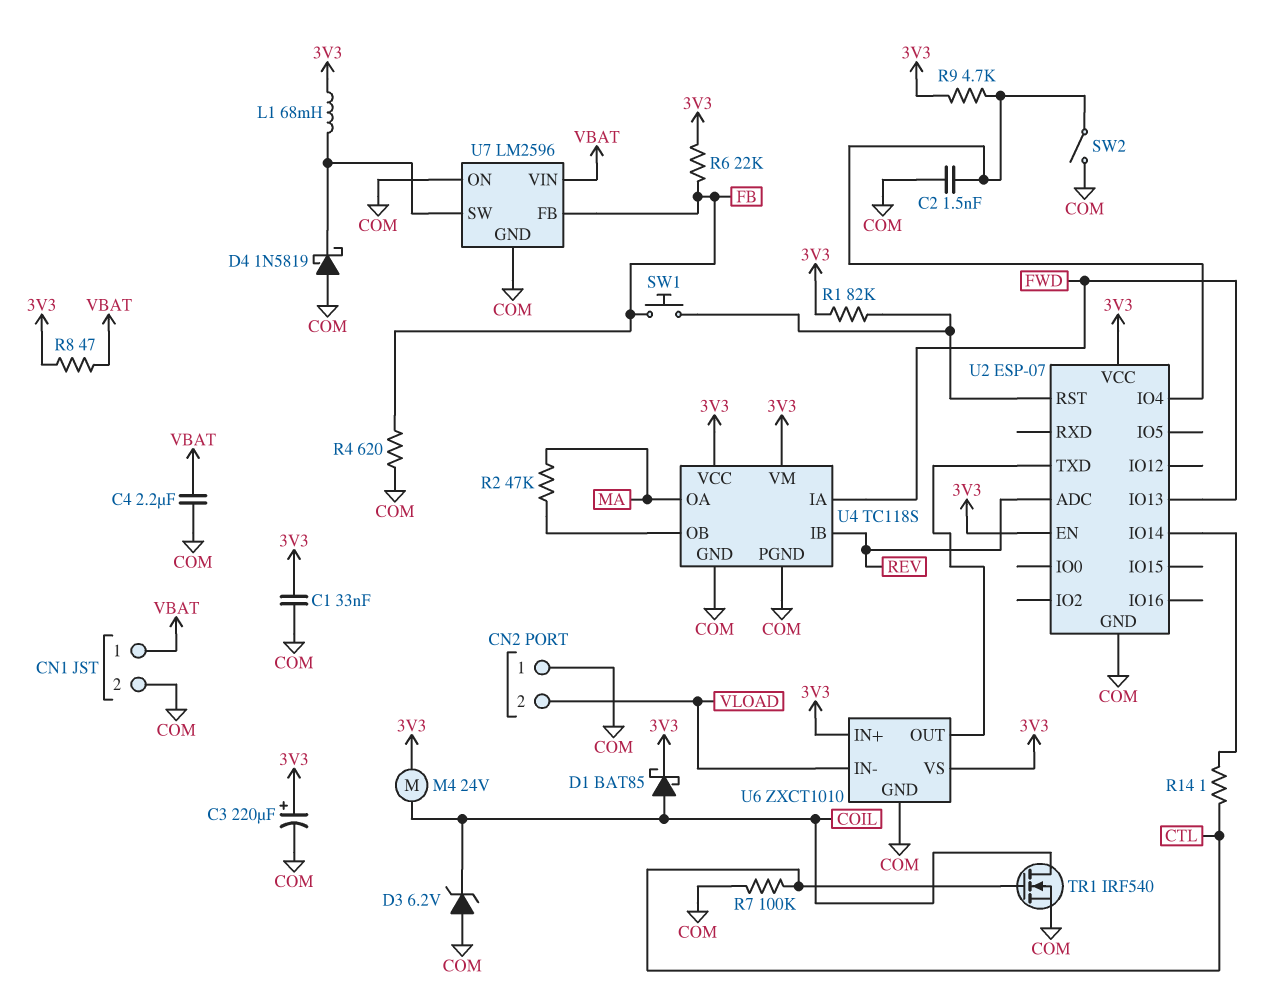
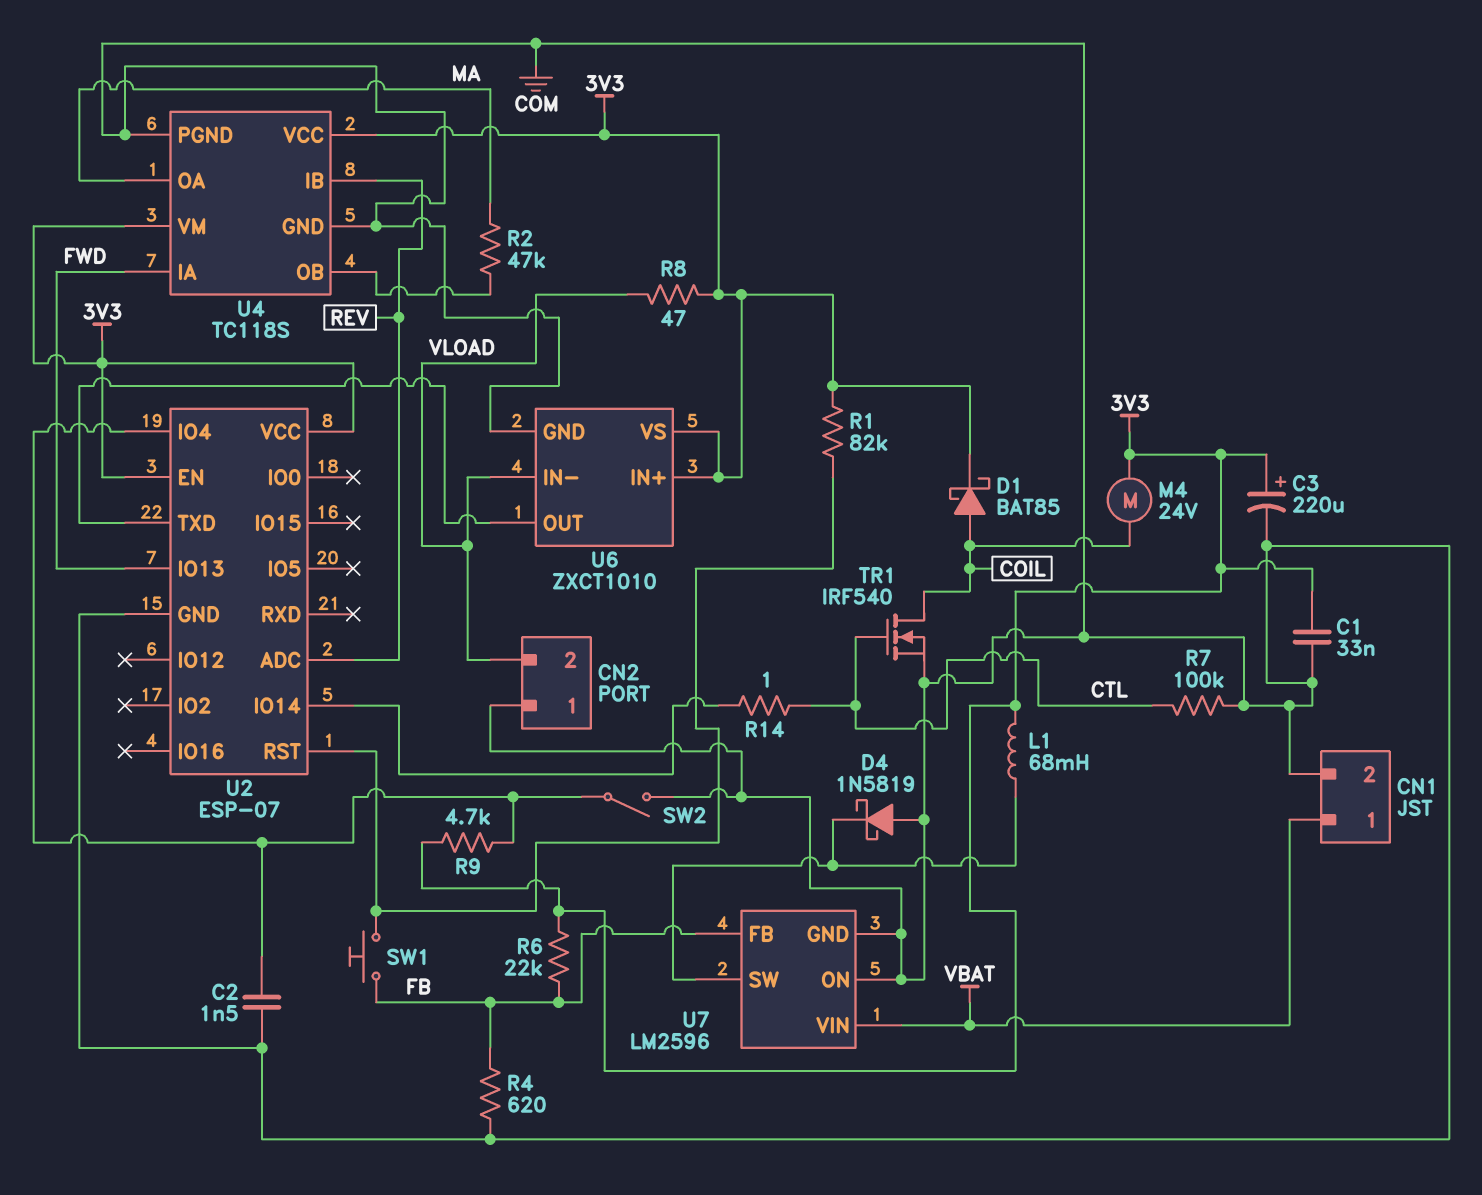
C4: 2.2uF (COM, VBAT) -> none
D3: zener 6.2V (A COM, K COIL) -> none
R8: 47 (3V3, VBAT) -> 47 (3V3, VLOAD)

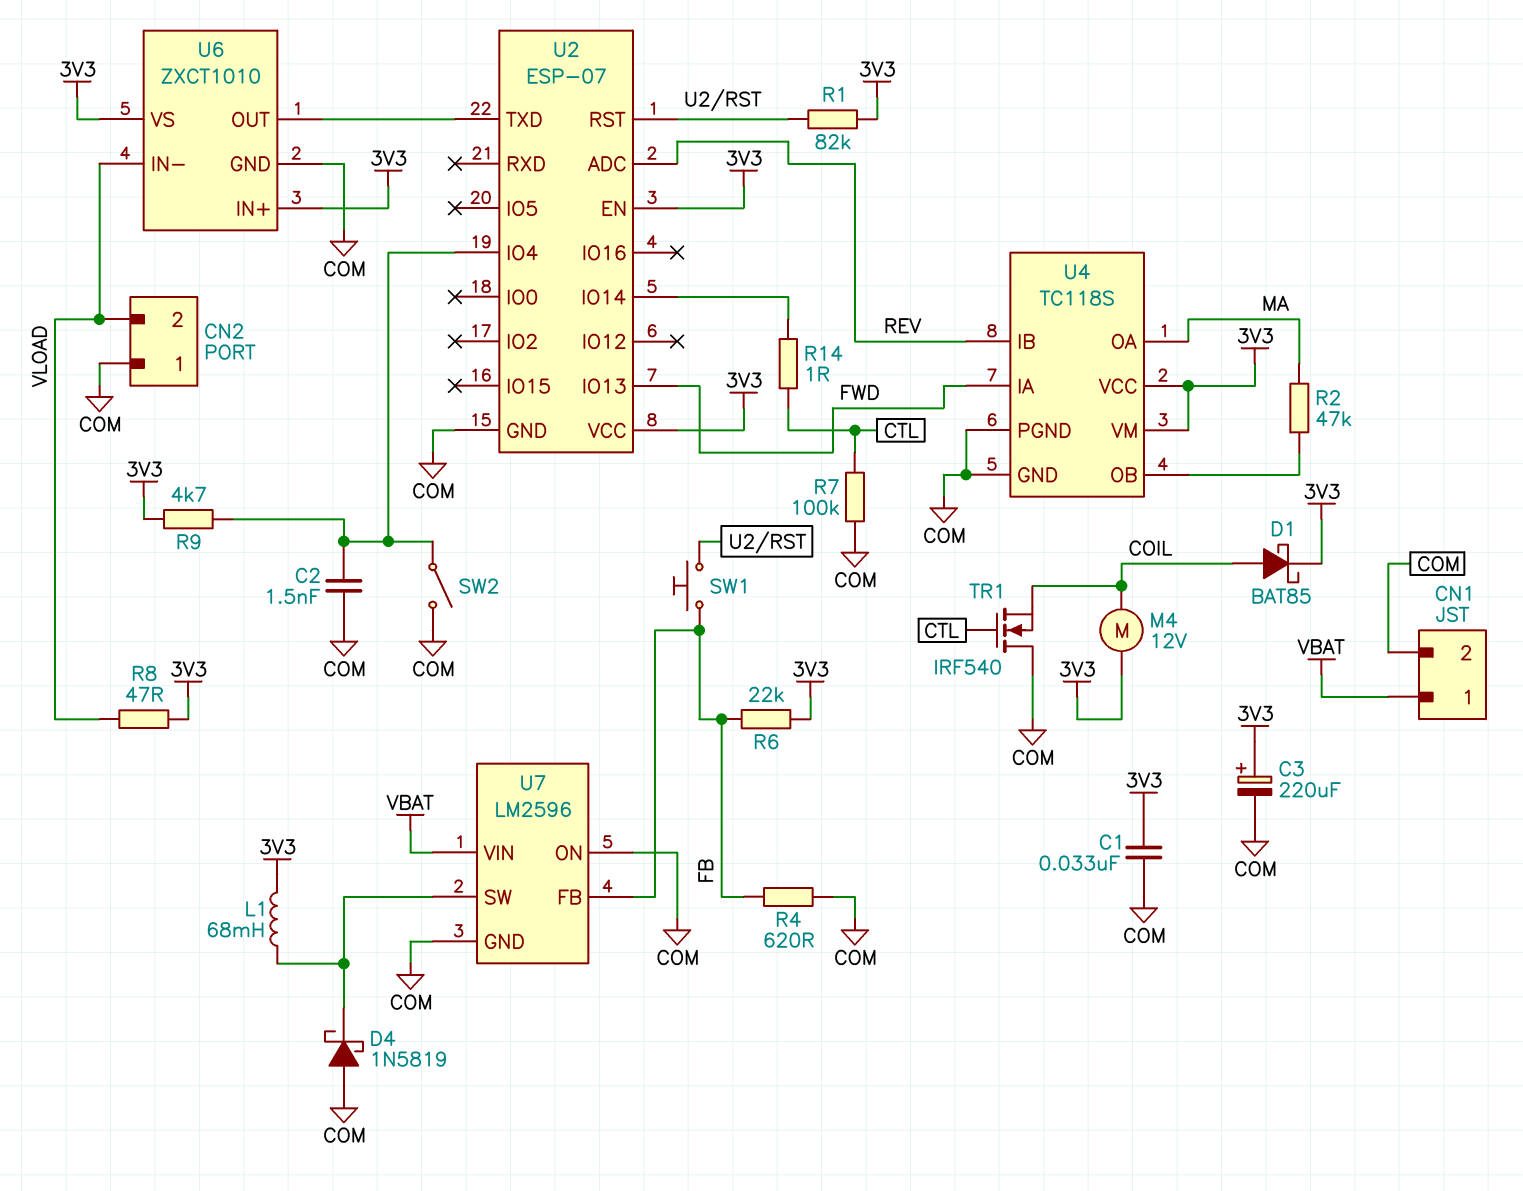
M4: motor 24V (3V3, COIL) -> motor 12V (3V3, COIL)
TR1: NMOS IRF540 (G CTL, D COIL, S COM) -> NMOS IRF540 (G CTL, D COM, S COIL)

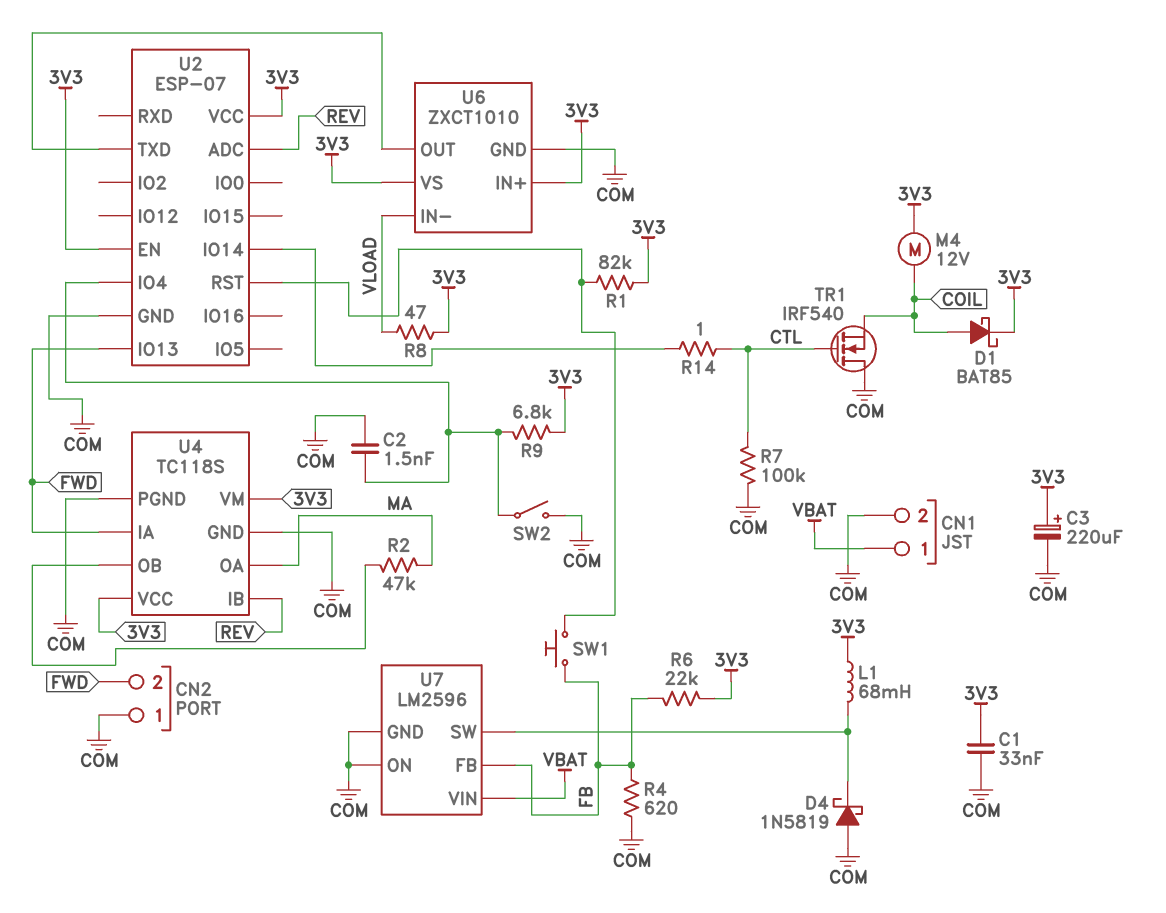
CN2 pin 2: VLOAD -> FWD
R9: 4.7k (3V3, U2/IO4) -> 6.8k (3V3, U2/IO4)

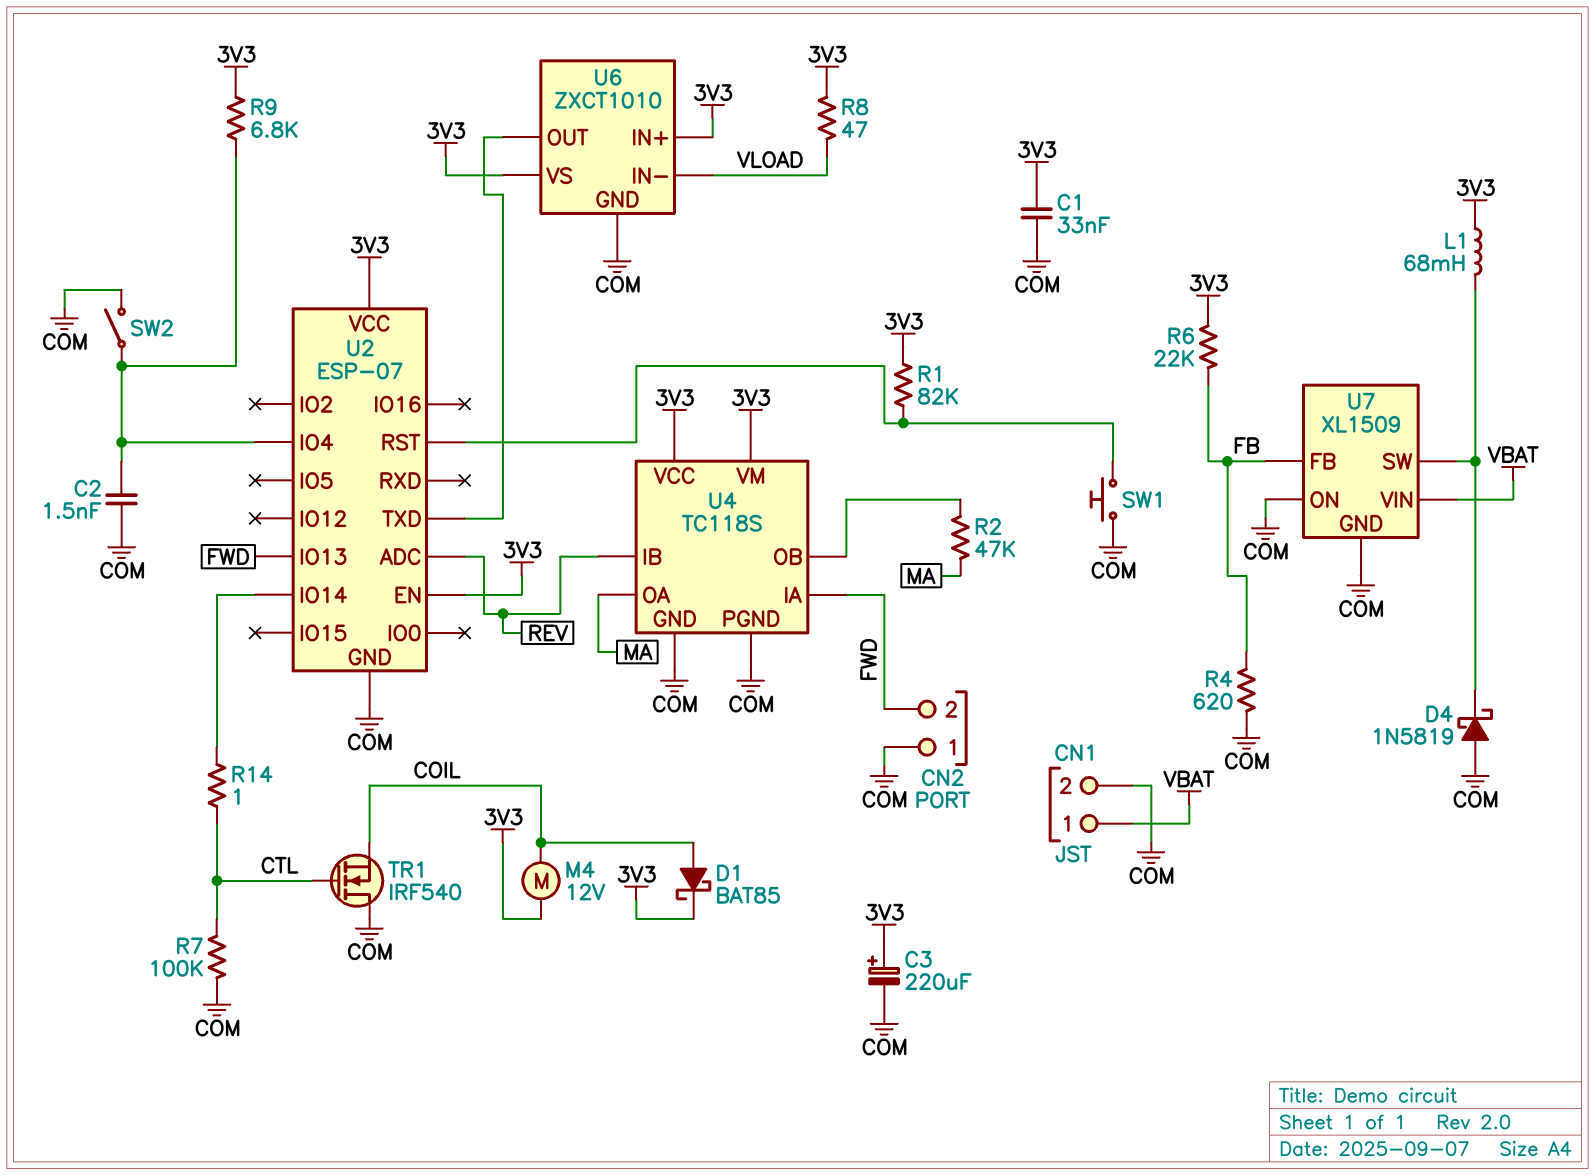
SW1: button (FB, U2/RST) -> button (COM, U2/RST)
U7: LM2596 -> XL1509

